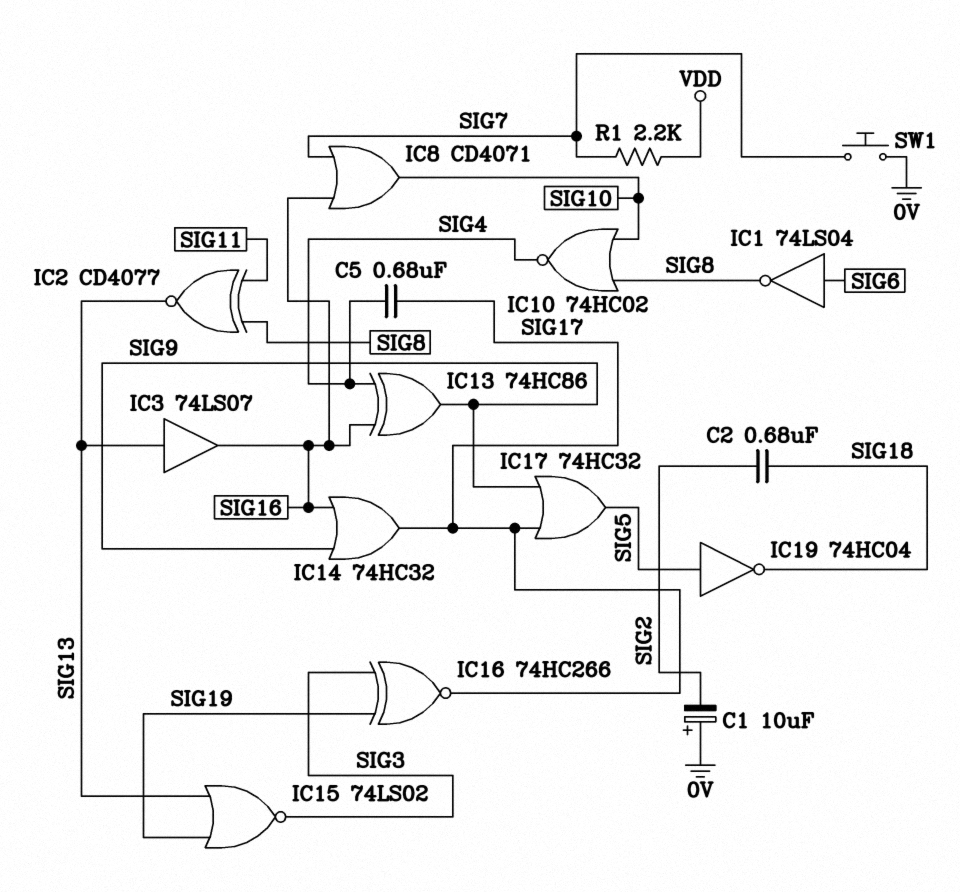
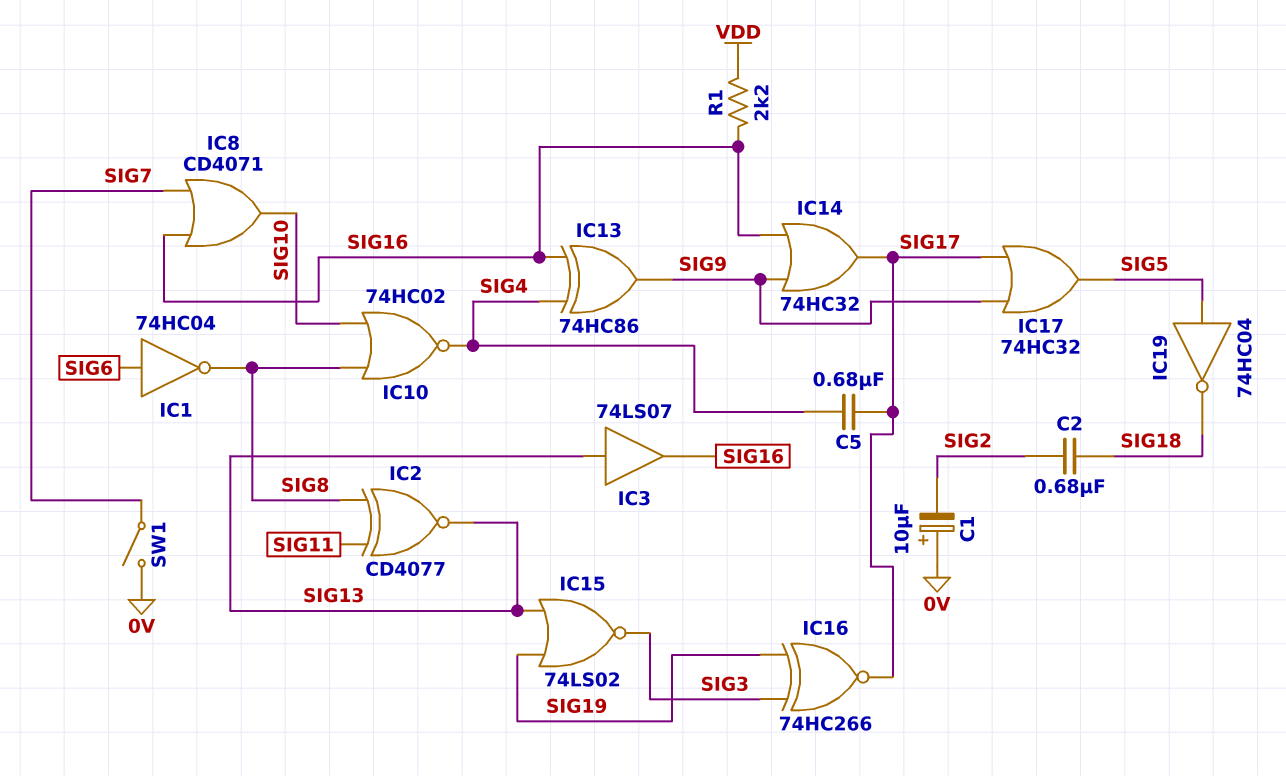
IC1: NOT 74LS04 (in SIG6, out SIG8) -> NOT 74HC04 (in SIG6, out SIG8)
R1: 2.2k (SIG7, VDD) -> 2.2k (SIG16, VDD)
SW1: button (0V, SIG7) -> switch (0V, SIG7)

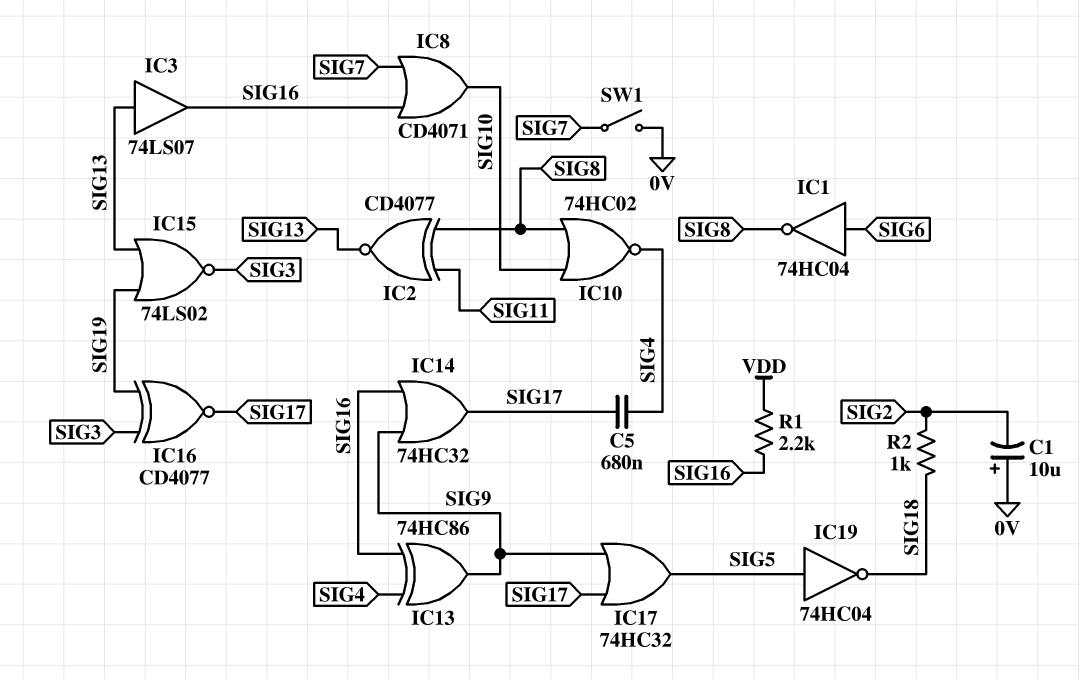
C2: 680nF (SIG2, SIG18) -> none
IC16: XNOR 74HC266 (in SIG3, in SIG19, out SIG17) -> XNOR CD4077 (in SIG3, in SIG19, out SIG17)
R2: none -> 1k (SIG2, SIG18)

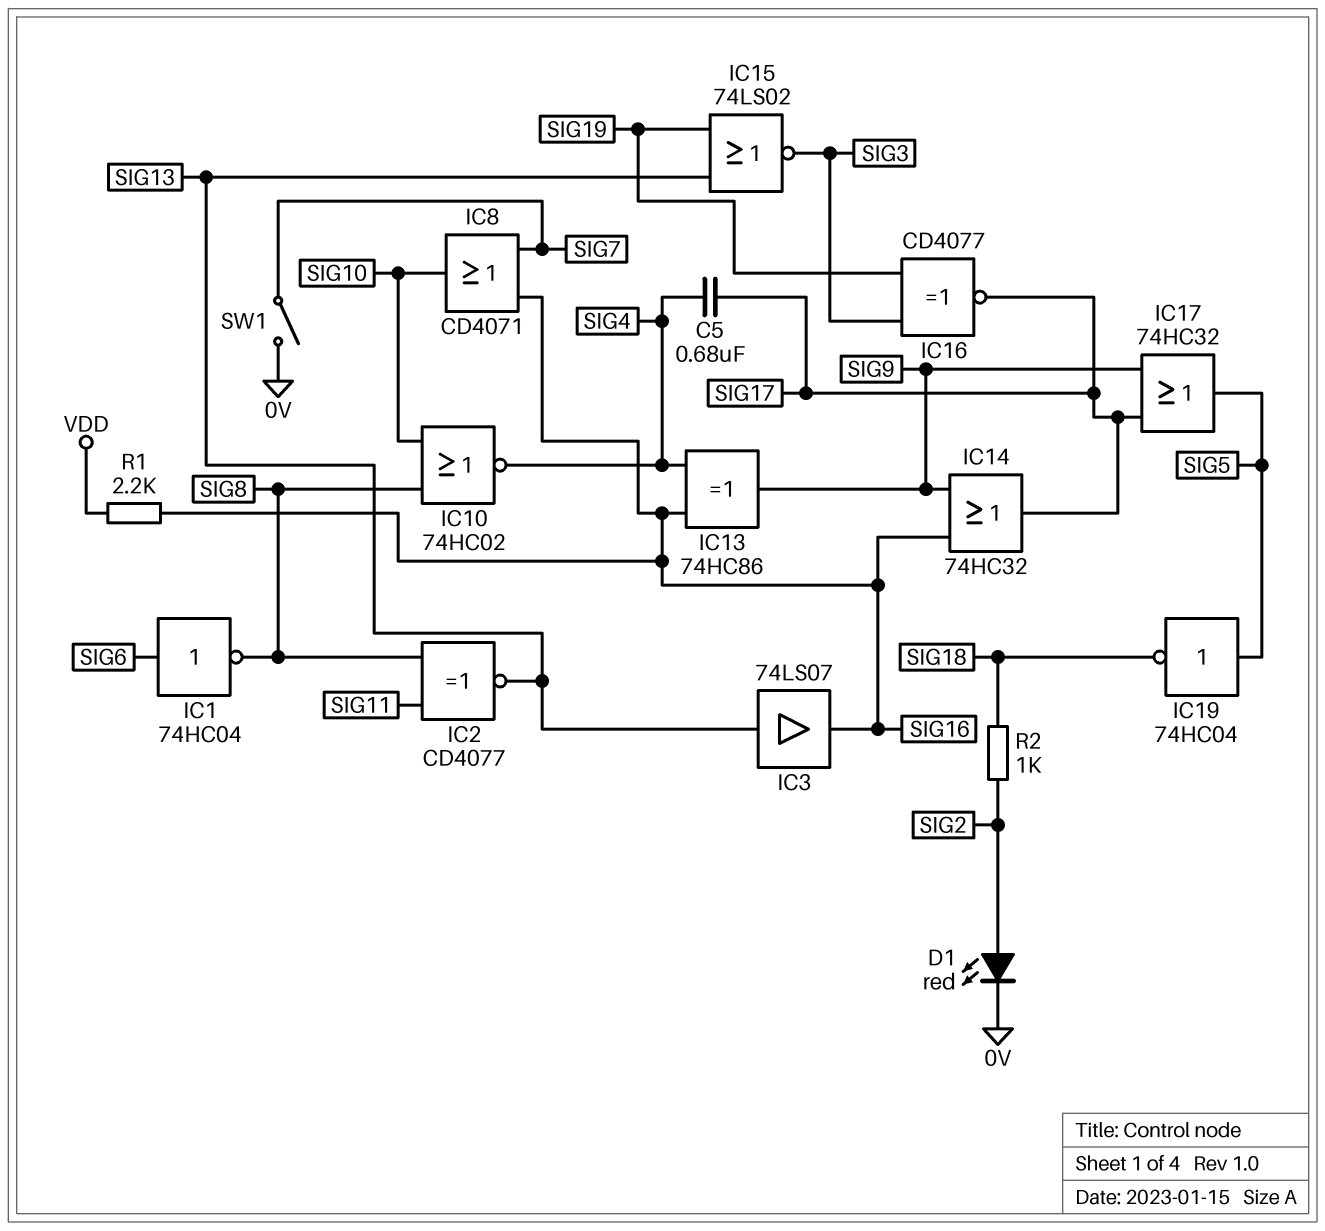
C1: 10uF (plus 0V, minus SIG2) -> none
D1: none -> LED red (A SIG2, K 0V)

